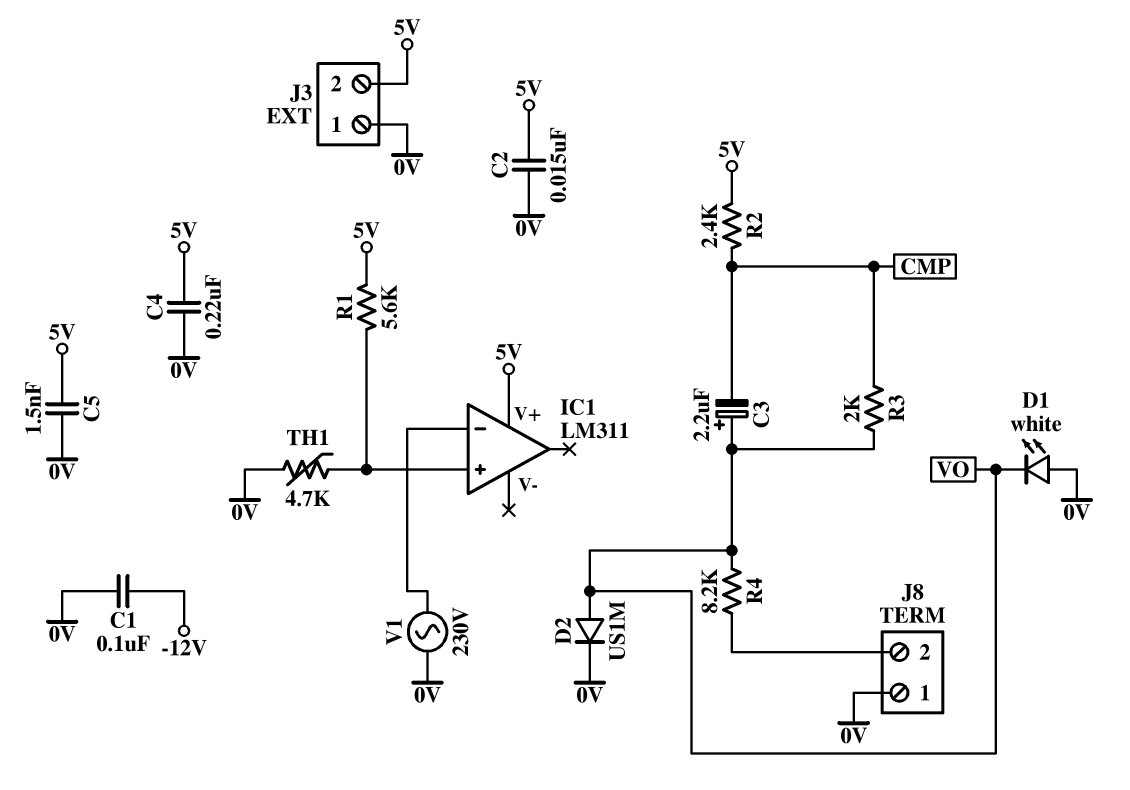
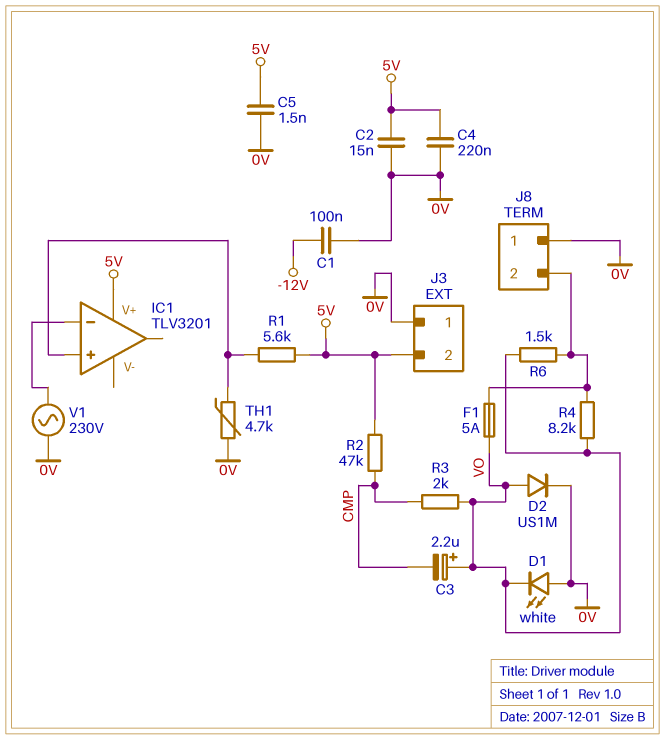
F1: none -> 5A (J8/2, VO)
IC1: LM311 -> TLV3201
R2: 2.4k (5V, CMP) -> 47k (5V, CMP)
R6: none -> 1.5k (J8/2, VO)

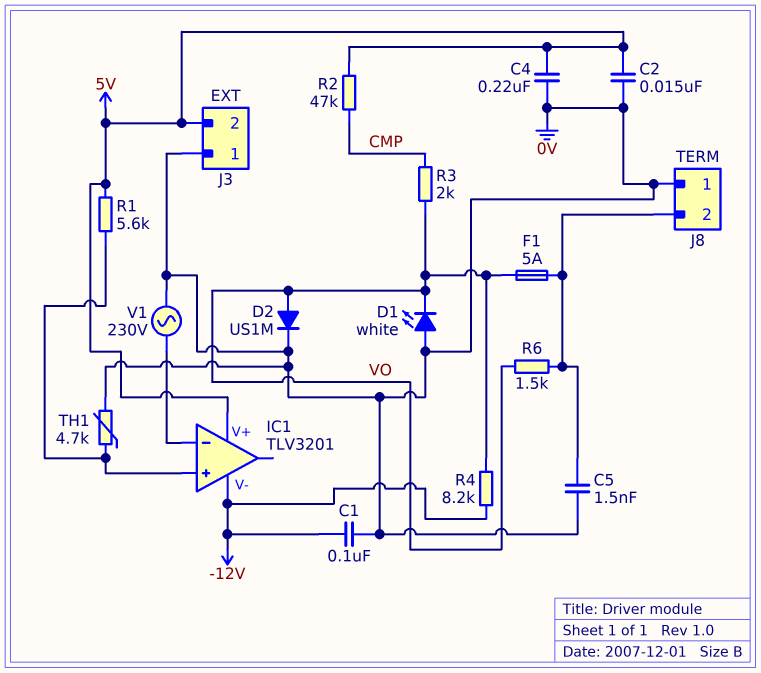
C3: 2.2uF (plus VO, minus CMP) -> none
C5: 1.5nF (0V, 5V) -> 1.5nF (0V, J8/2)
IC1 pin V-: none -> -12V
R4: 8.2k (J8/2, VO) -> 8.2k (-12V, VO)

